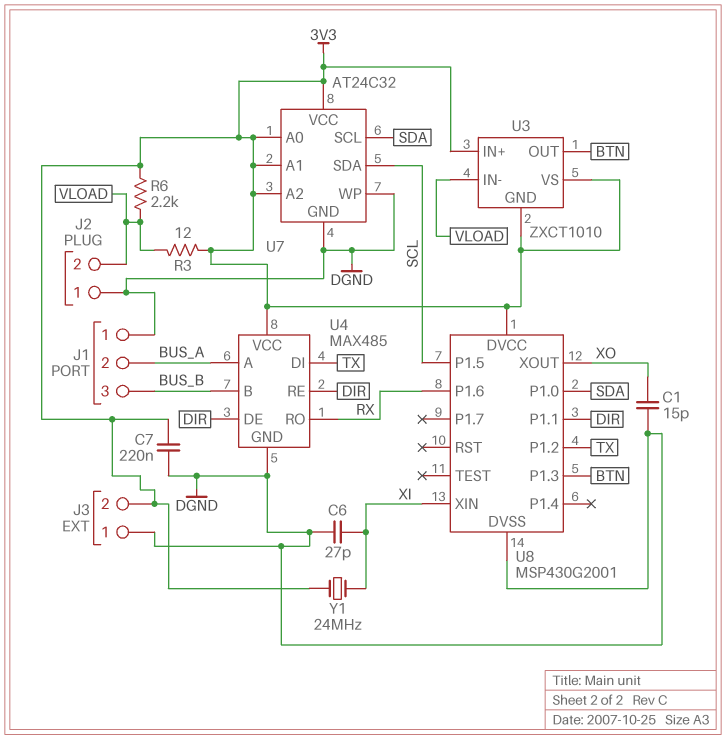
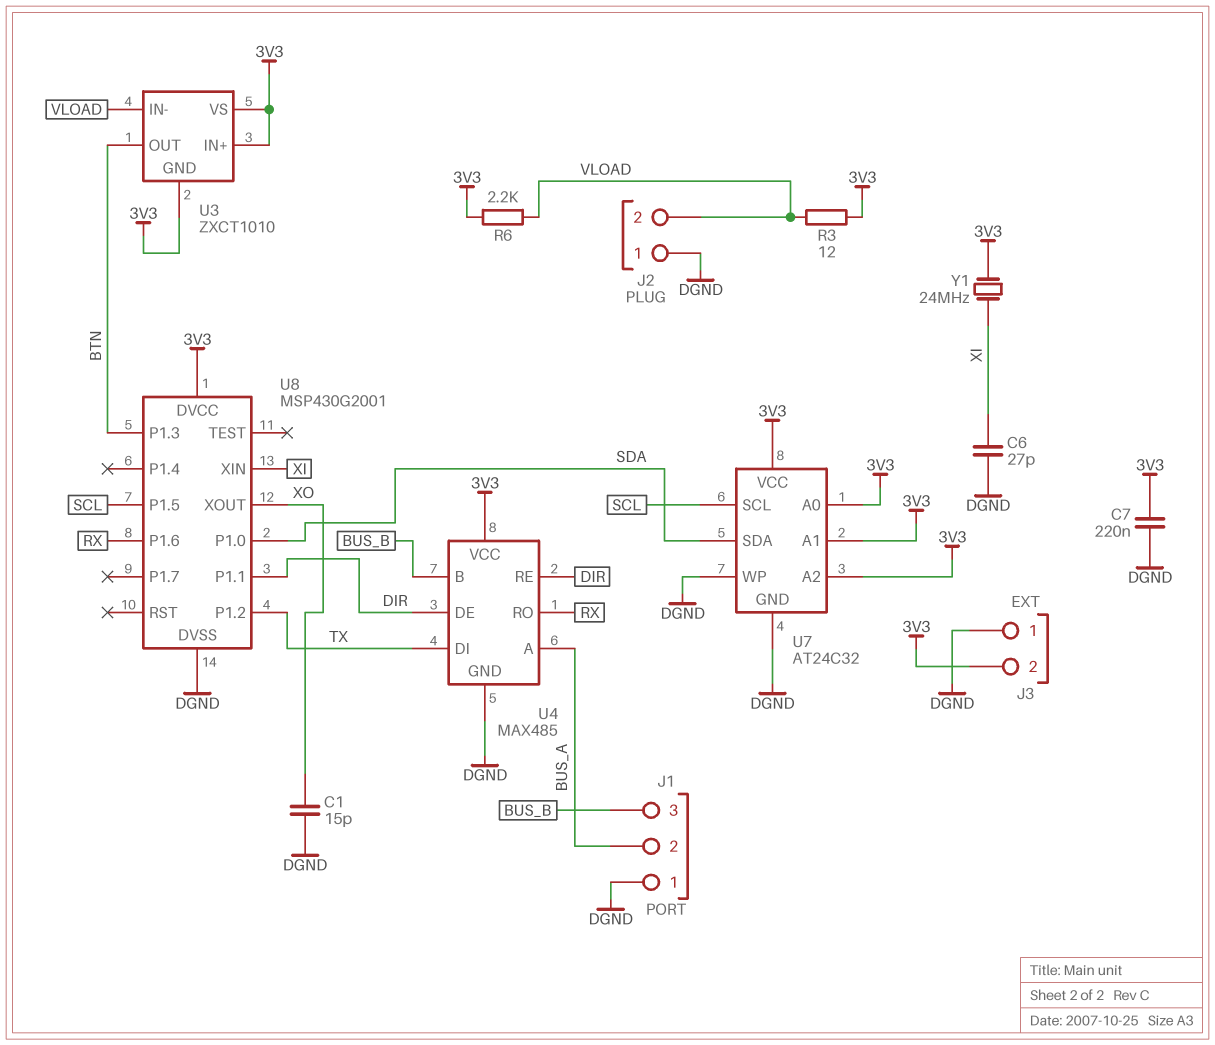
U7 pin SCL: SDA -> SCL
U7 pin SDA: SCL -> SDA

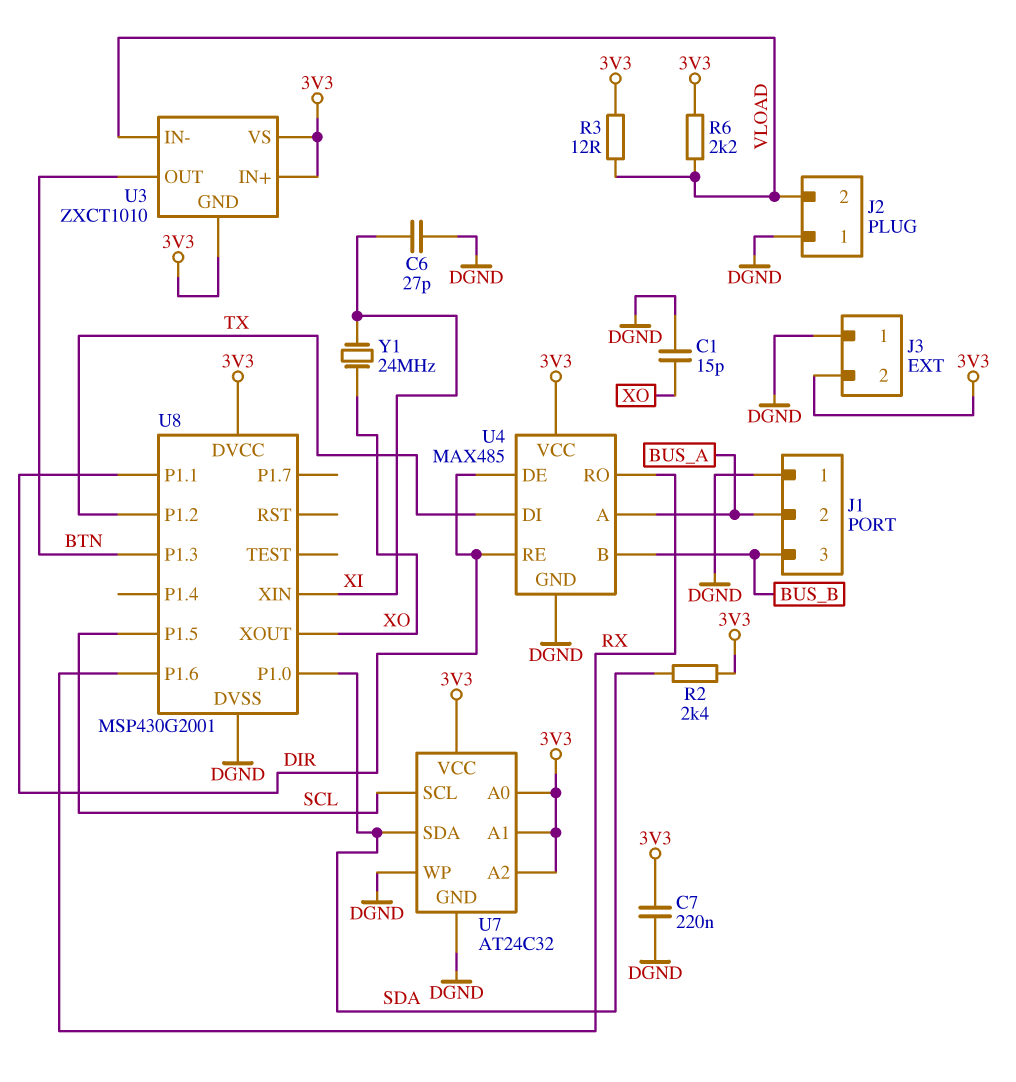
R2: none -> 2.4k (3V3, SDA)
Y1: 24MHz (3V3, XI) -> 24MHz (XI, XO)

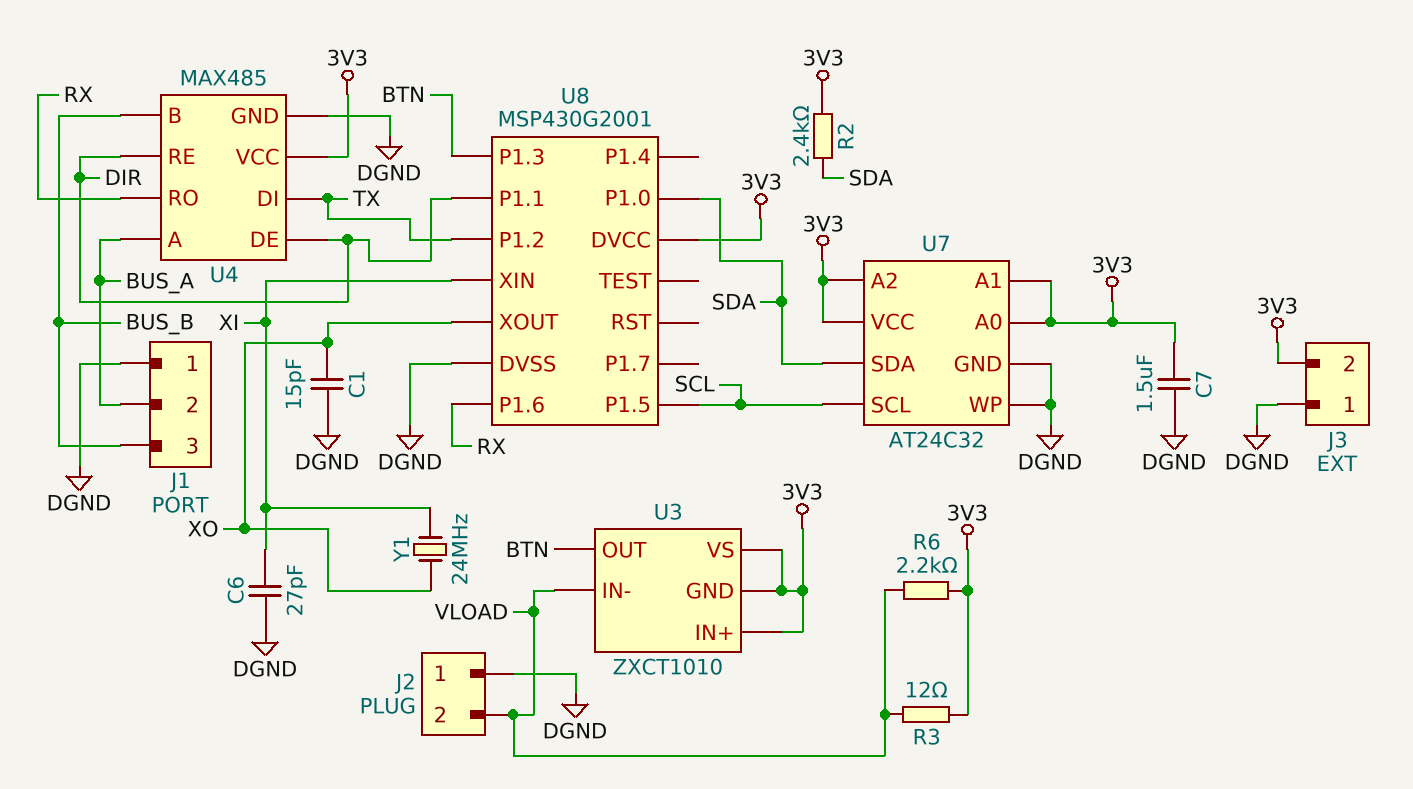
C7: 220nF (3V3, DGND) -> 1.5uF (3V3, DGND)

